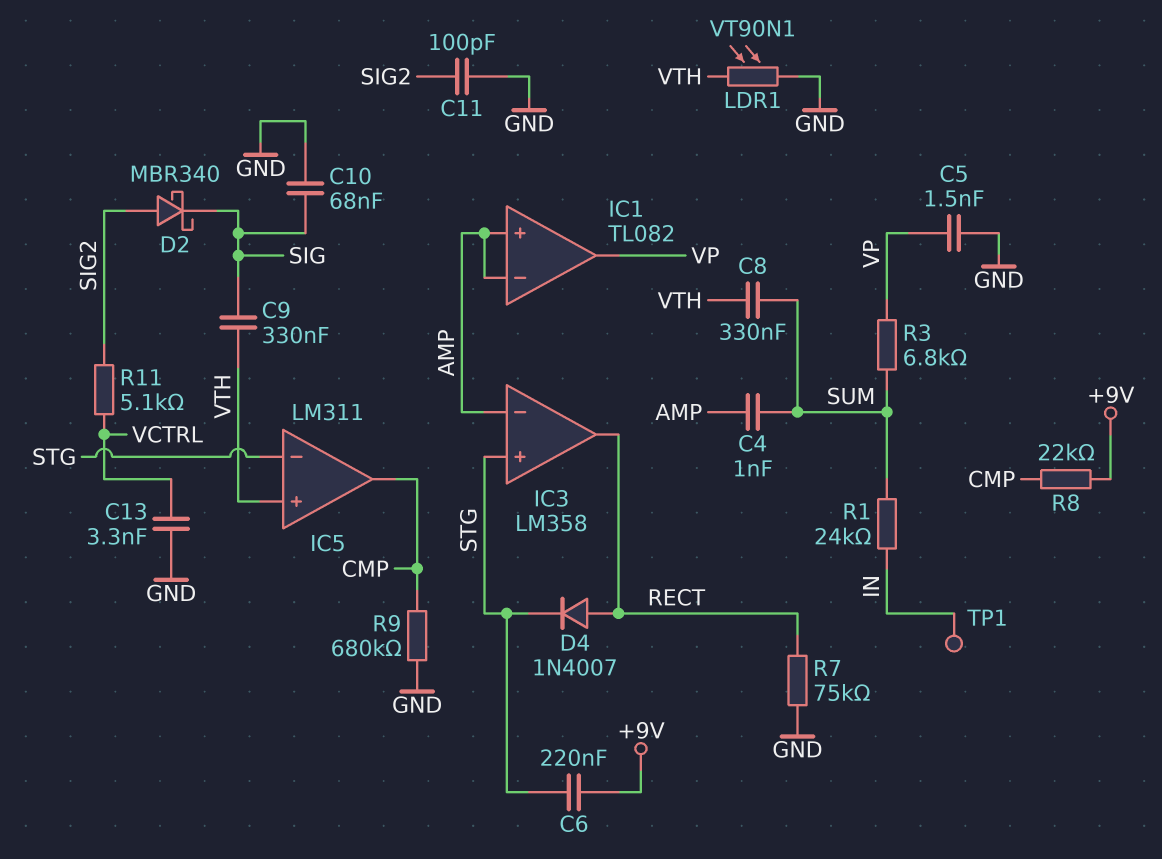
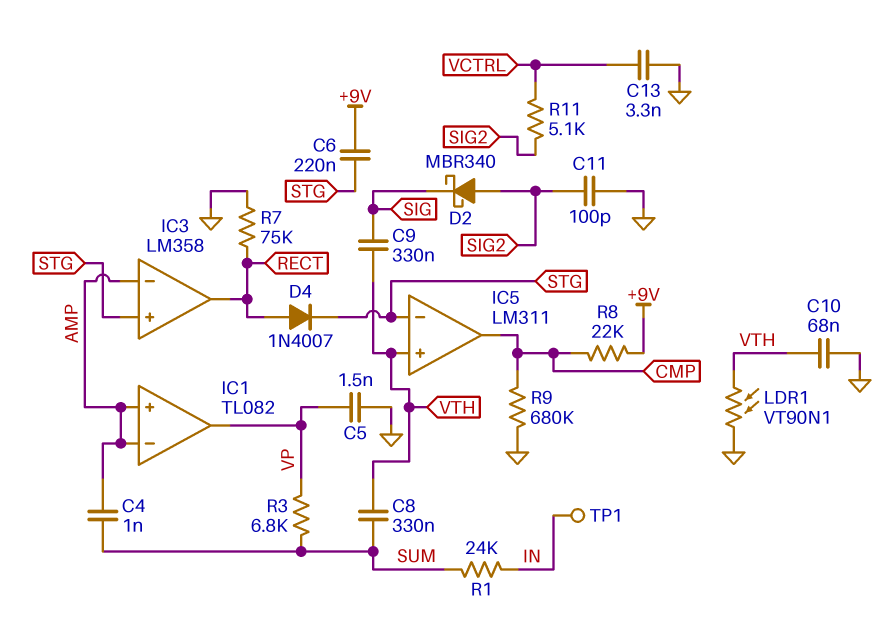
C10: 68nF (GND, SIG) -> 68nF (GND, VTH)

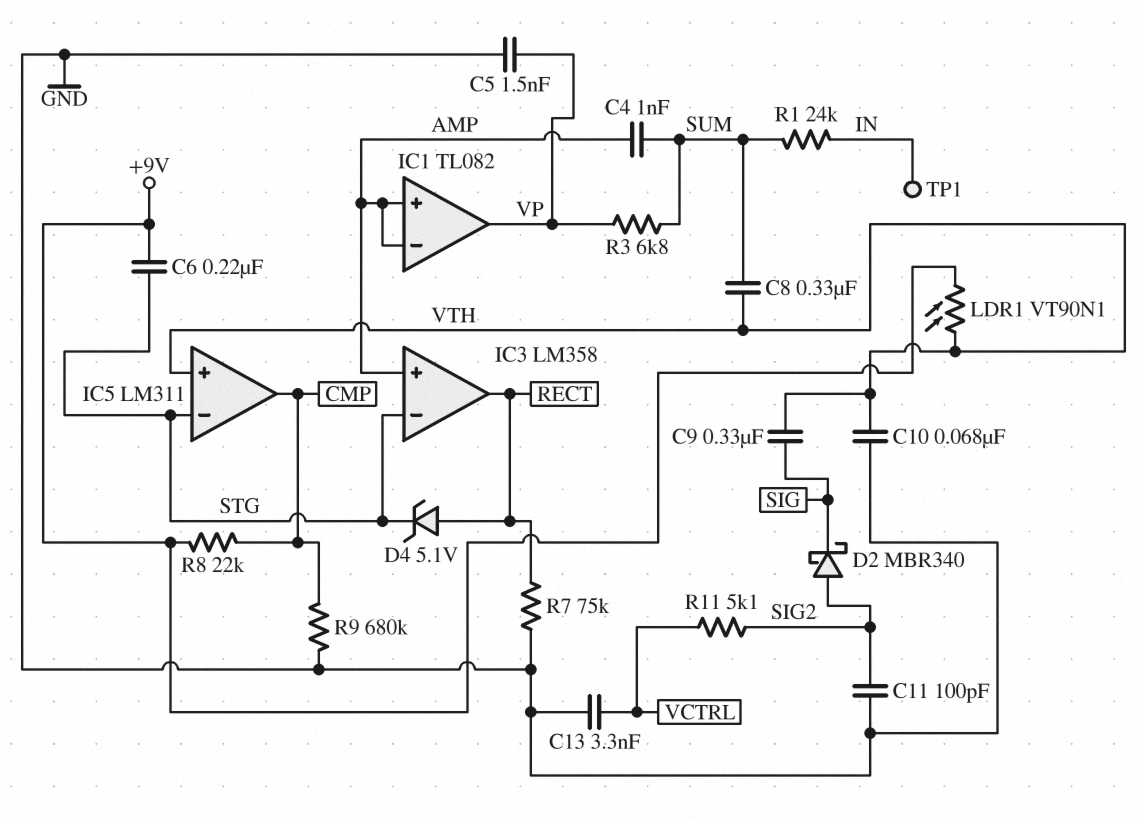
D4: diode 1N4007 (A RECT, K STG) -> zener 5.1V (A RECT, K STG)
IC3 pin in+: STG -> AMP
IC3 pin in-: AMP -> STG
LDR1: VT90N1 (GND, VTH) -> VT90N1 (+9V, VTH)

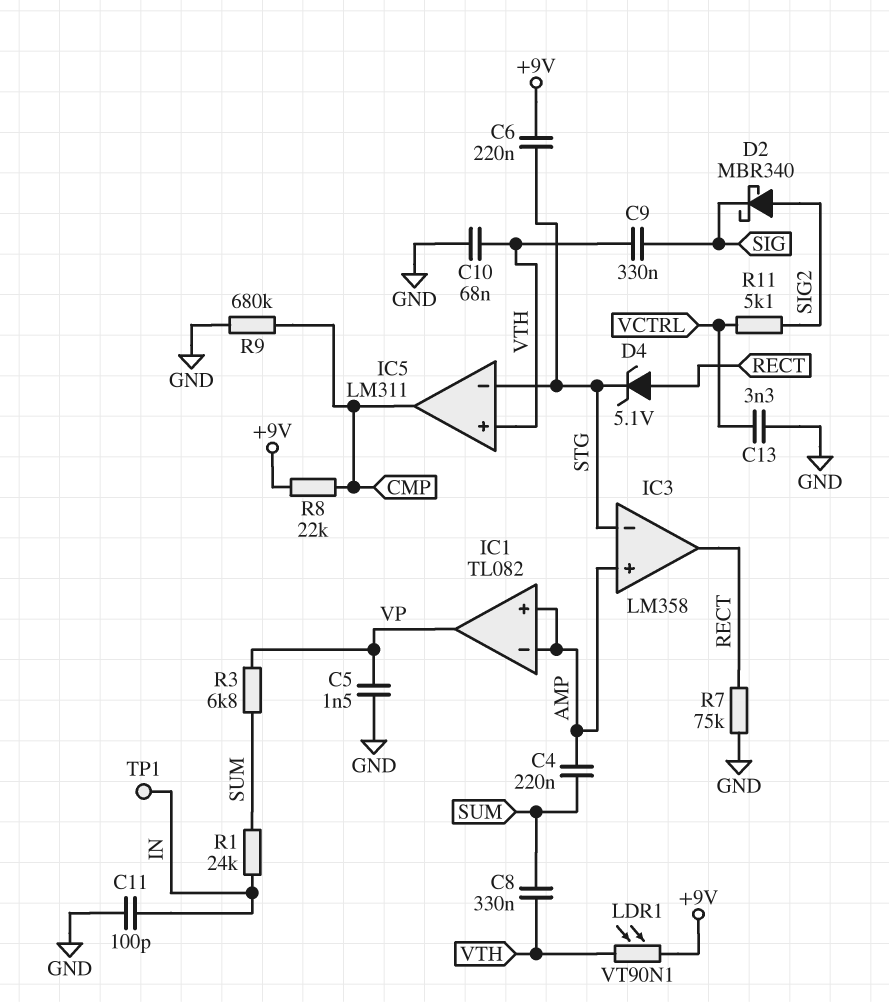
C4: 1nF (AMP, SUM) -> 220nF (AMP, SUM)
C11: 100pF (GND, SIG2) -> 100pF (GND, IN)

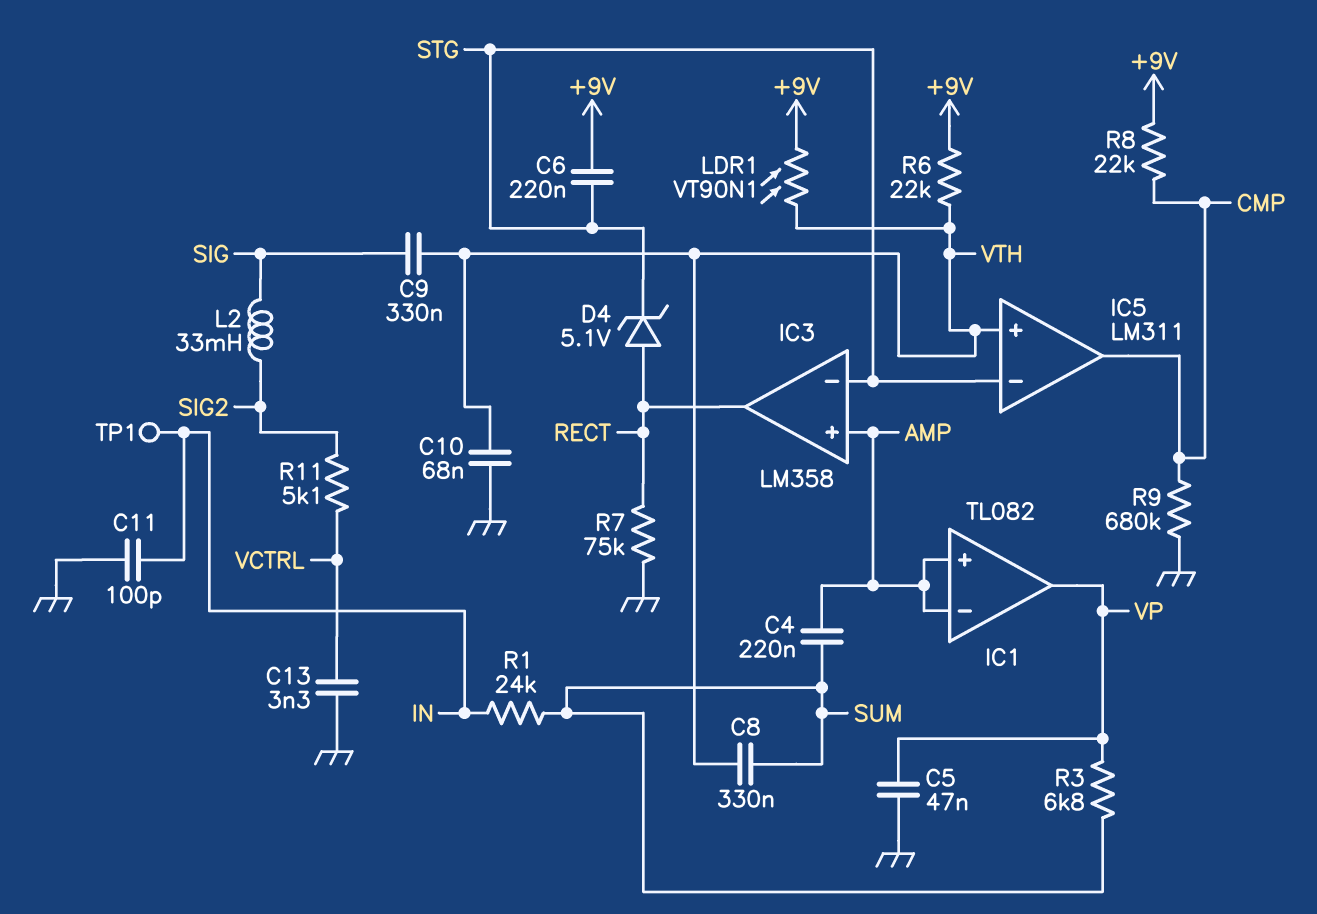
C5: 1.5nF (GND, VP) -> 47nF (GND, VP)
D2: schottky MBR340 (A SIG2, K SIG) -> none
L2: none -> 33mH (SIG, SIG2)
R6: none -> 22k (+9V, VTH)

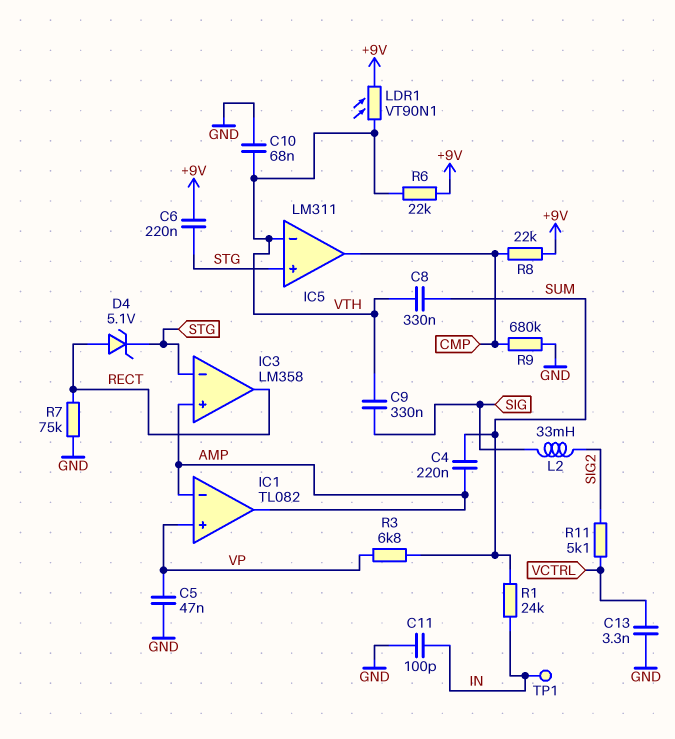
IC1 pin in+: AMP -> VP
IC1 pin out: VP -> AMP
IC5 pin in+: VTH -> STG
IC5 pin in-: STG -> VTH

